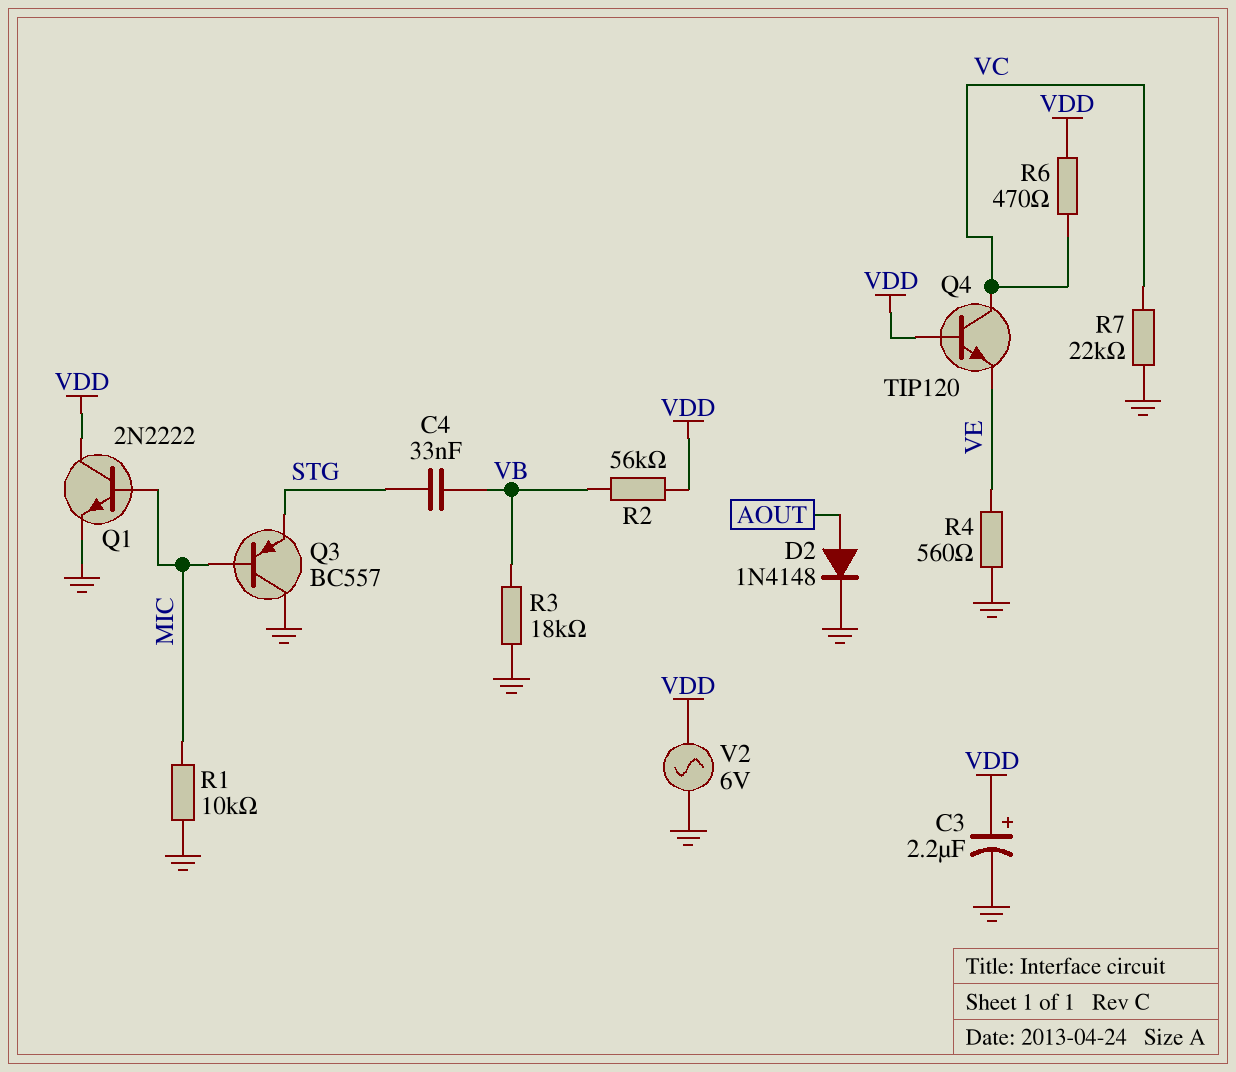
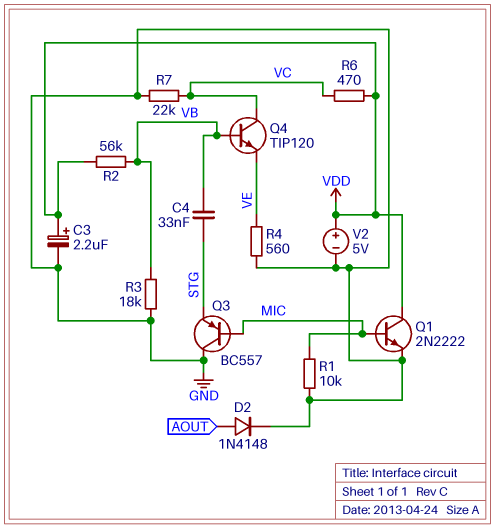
Q4: NPN TIP120 (B VDD, C VC, E VE) -> NPN TIP120 (B VB, C VC, E VE)
V2: AC 6V (GND, VDD) -> 5V (plus VDD, minus GND)

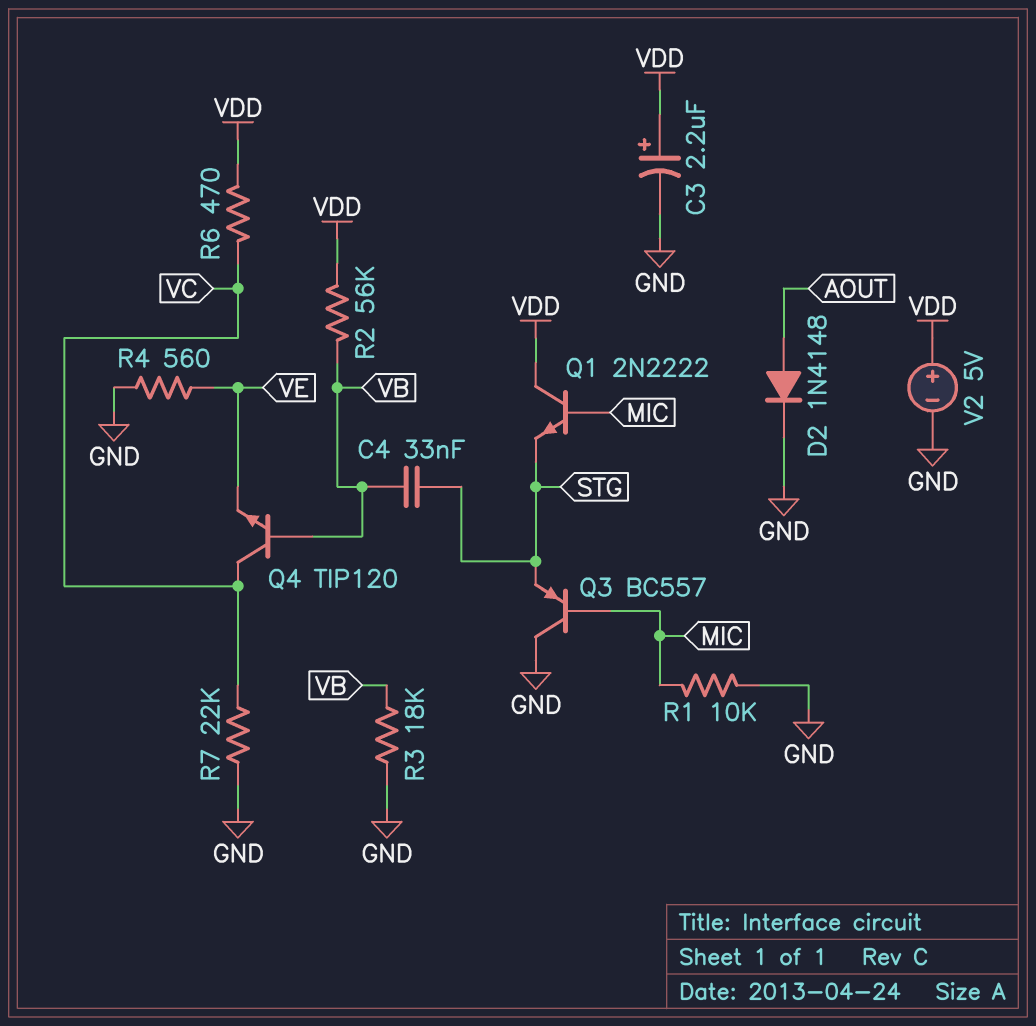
Q1: NPN 2N2222 (B MIC, C VDD, E GND) -> NPN 2N2222 (B MIC, C VDD, E STG)

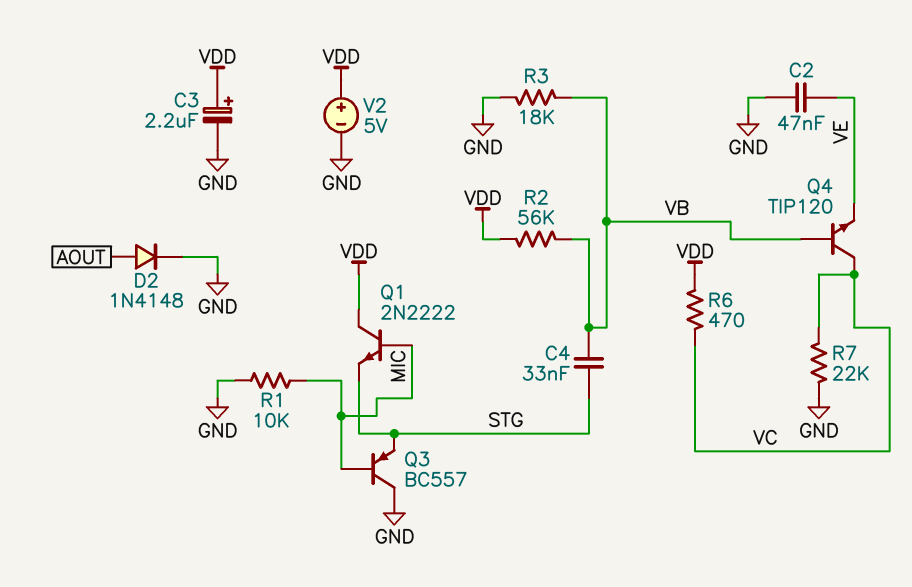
C2: none -> 47nF (GND, VE)
R4: 560 (GND, VE) -> none

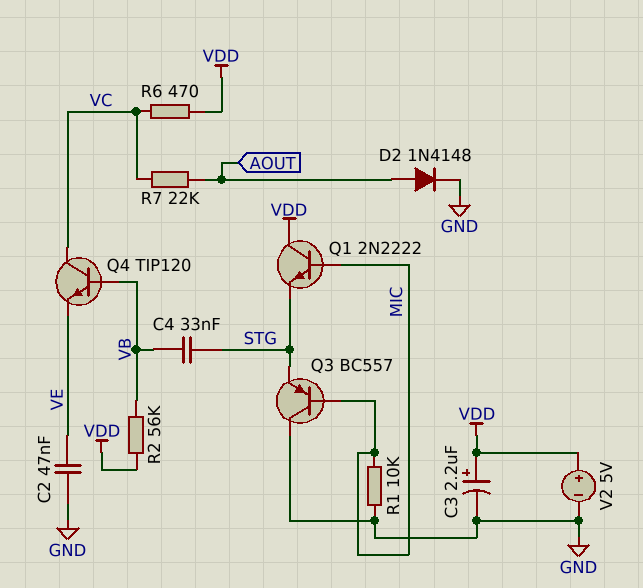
R3: 18k (GND, VB) -> none
R7: 22k (GND, VC) -> 22k (AOUT, VC)

